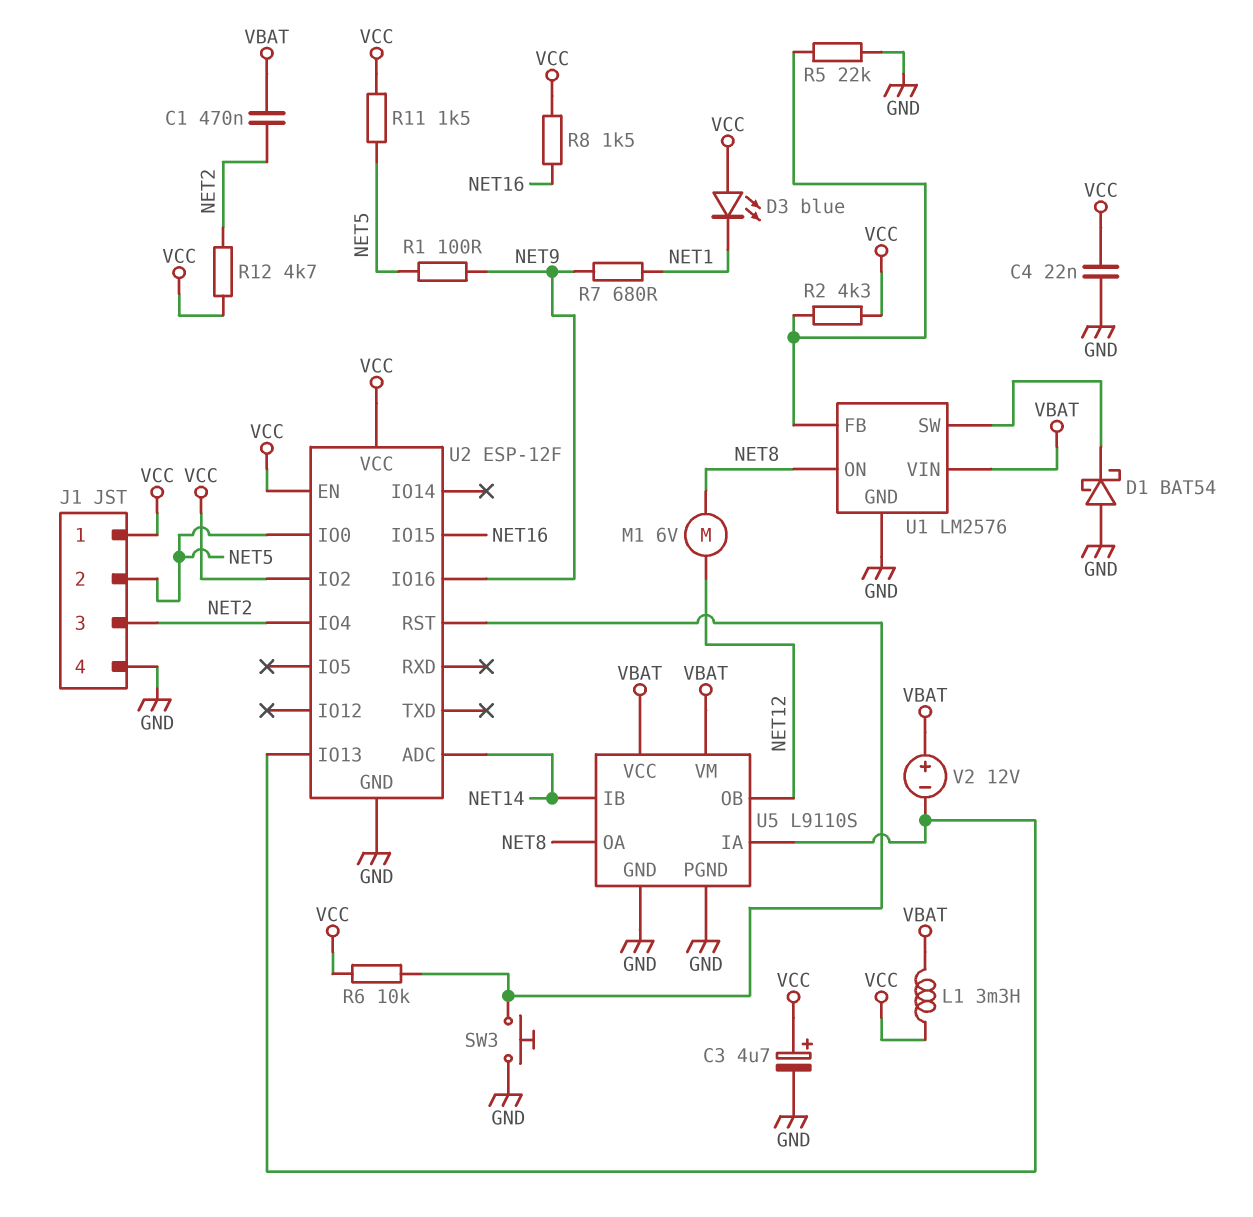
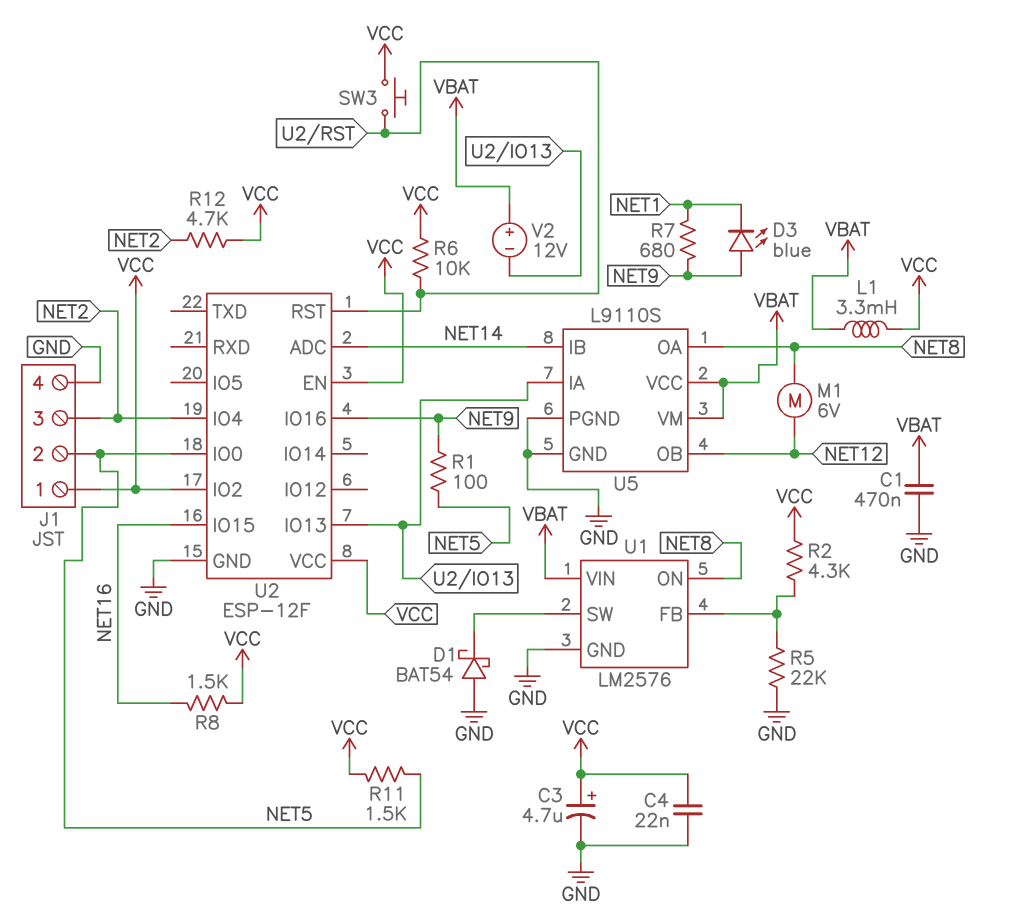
C1: 470nF (NET2, VBAT) -> 470nF (GND, VBAT)
D3: LED blue (A VCC, K NET1) -> LED blue (A NET9, K NET1)
SW3: button (GND, U2/RST) -> button (U2/RST, VCC)

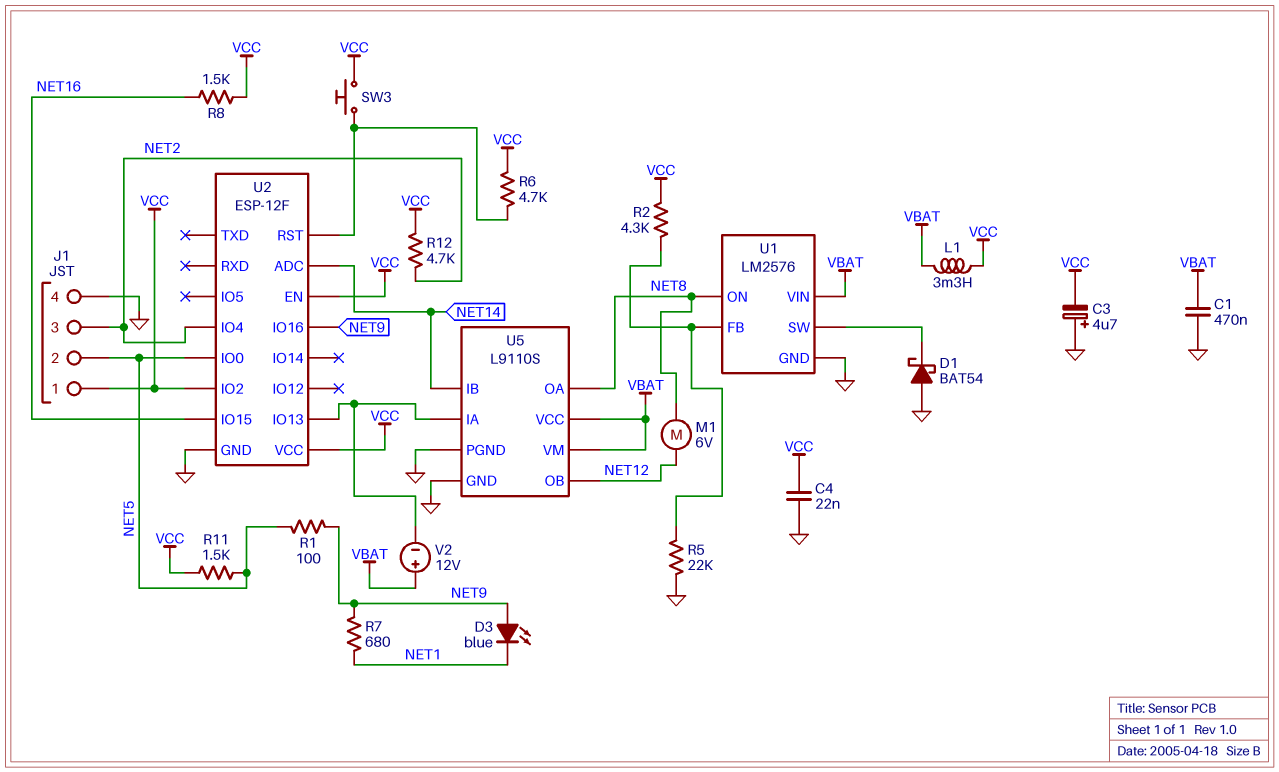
C3: 4.7uF (plus VCC, minus GND) -> 4.7uF (plus GND, minus VCC)
R6: 10k (U2/RST, VCC) -> 4.7k (U2/RST, VCC)

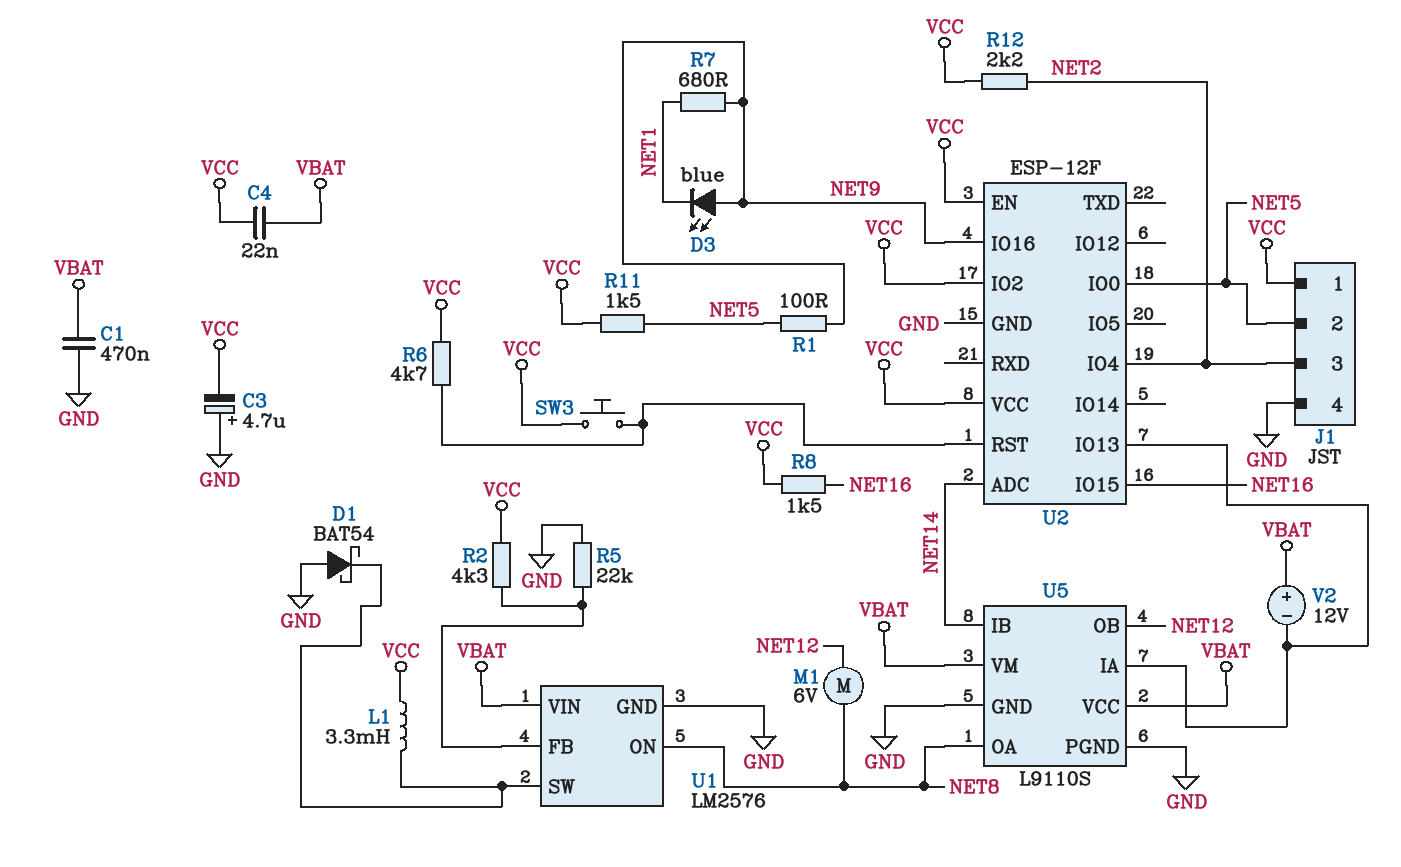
C4: 22nF (GND, VCC) -> 22nF (VBAT, VCC)
L1: 3.3mH (VBAT, VCC) -> 3.3mH (U1/SW, VCC)
R12: 4.7k (NET2, VCC) -> 2.2k (NET2, VCC)

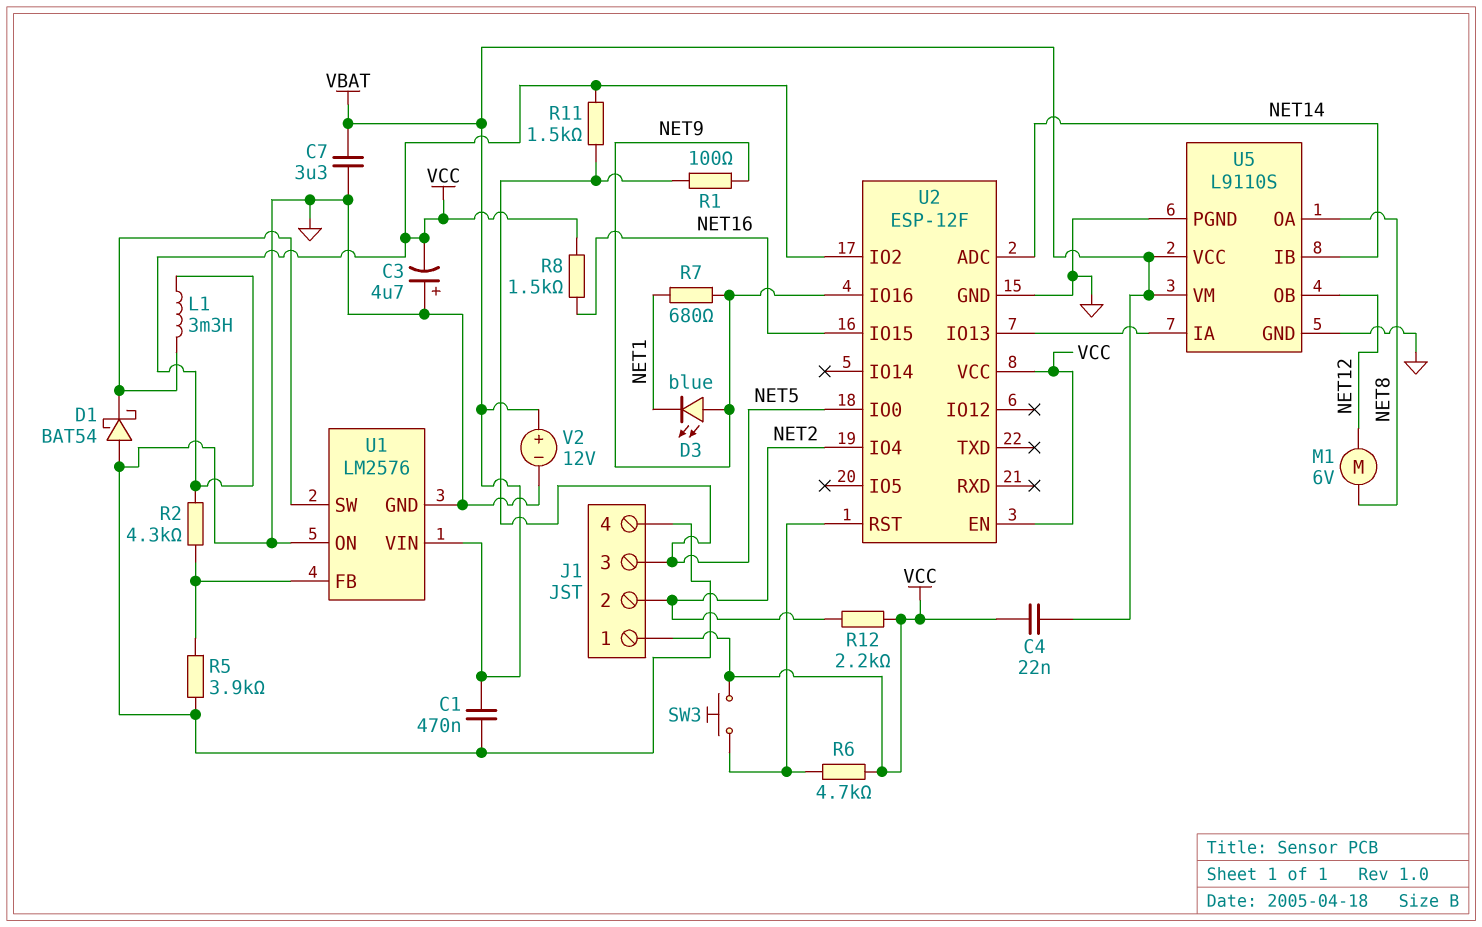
C7: none -> 3.3uF (GND, VBAT)
J1 pin 2: NET5 -> NET2
J1 pin 3: NET2 -> NET5
R5: 22k (GND, U1/FB) -> 3.9k (GND, U1/FB)
U1 pin ON: NET8 -> GND
V2: 12V (plus VBAT, minus U2/IO13) -> 12V (plus VBAT, minus GND)

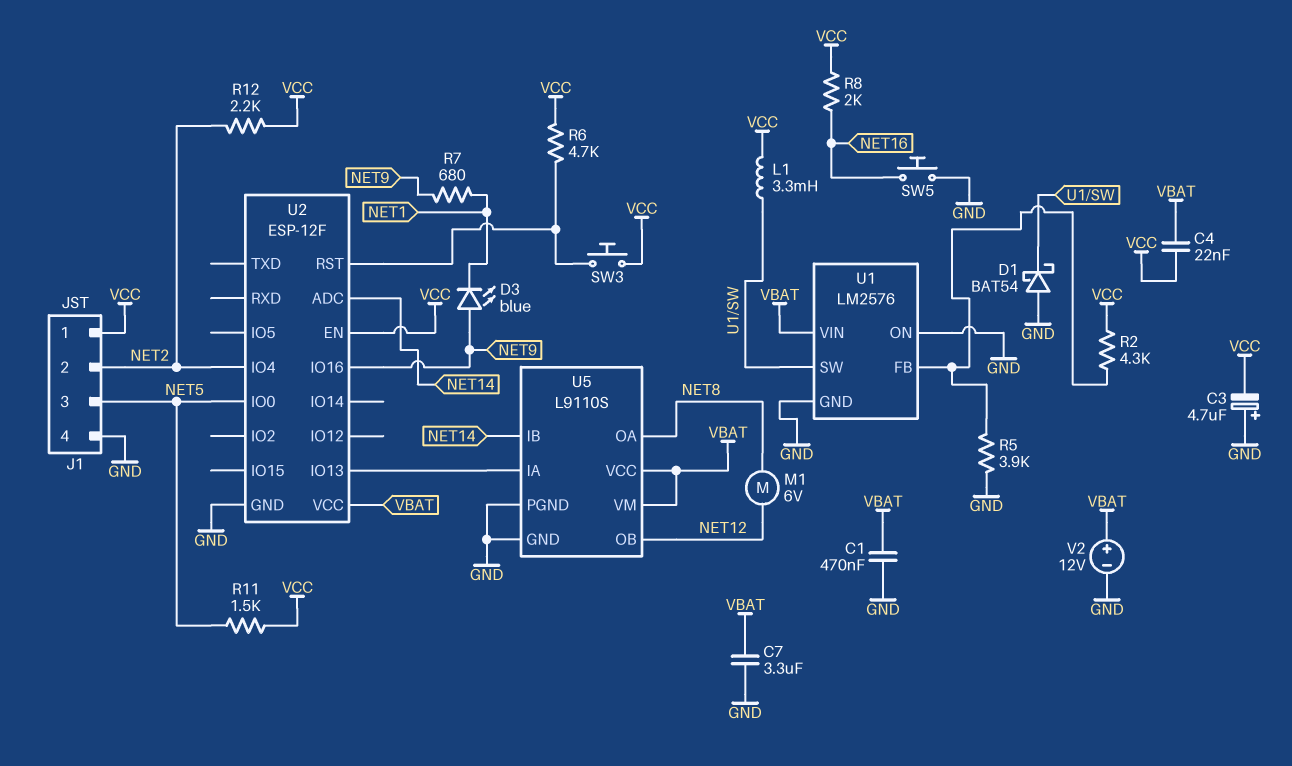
R1: 100 (NET5, NET9) -> none
R8: 1.5k (NET16, VCC) -> 2k (NET16, VCC)
SW5: none -> button (GND, NET16)
U2 pin IO2: VCC -> none
U2 pin IO15: NET16 -> none
U2 pin VCC: VCC -> VBAT

